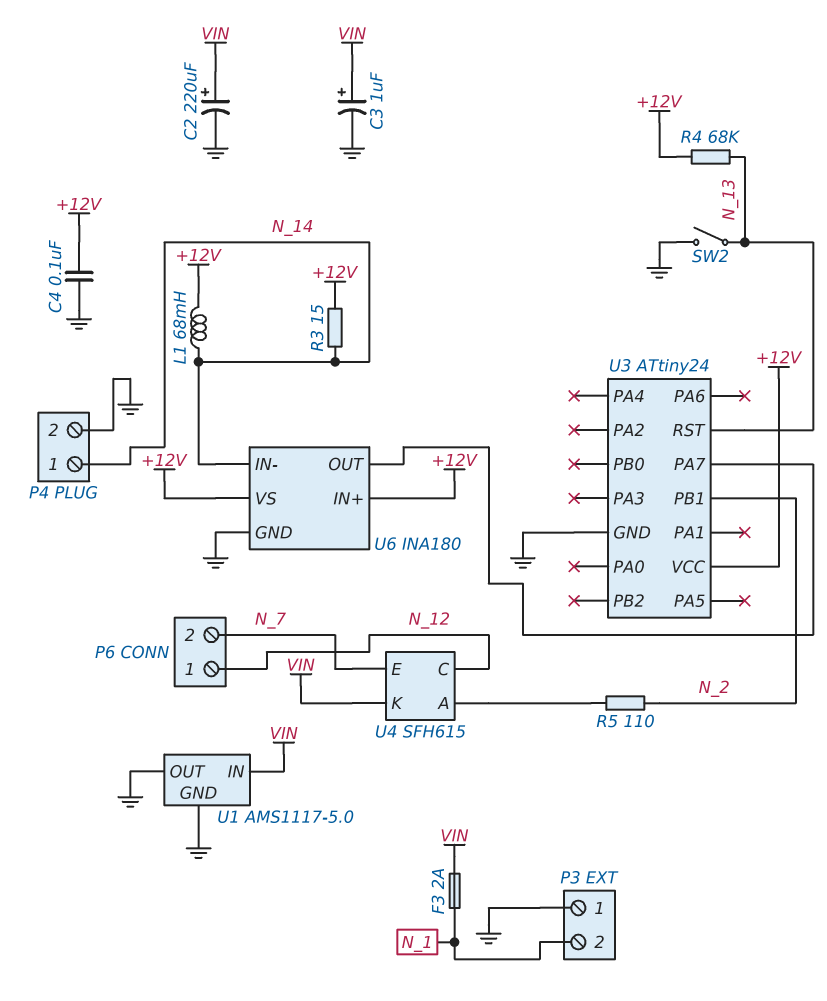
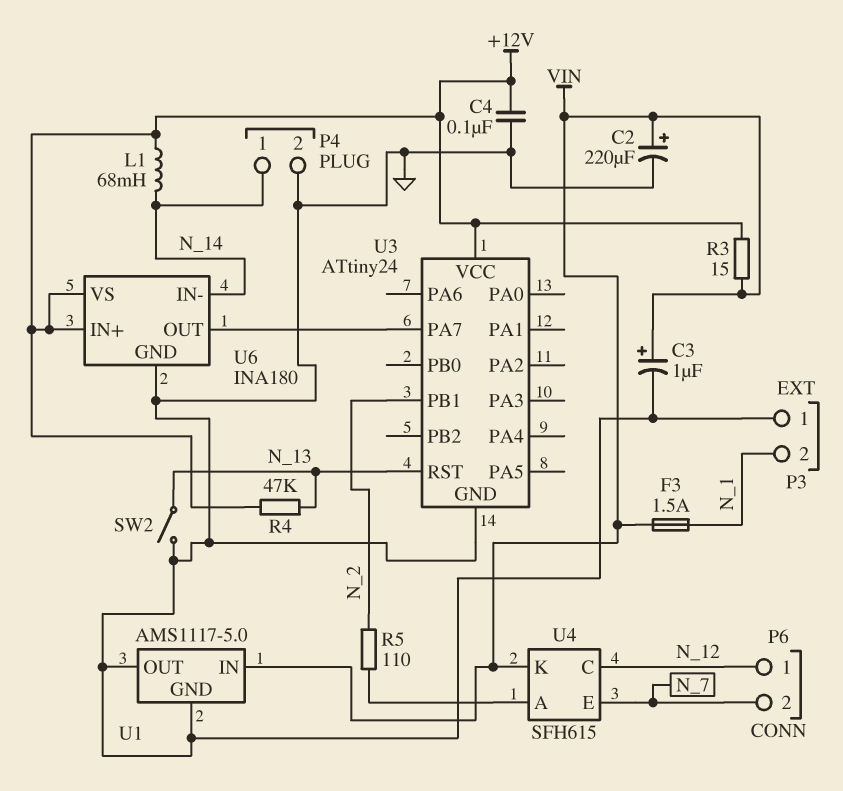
F3: 2A (N_1, VIN) -> 1.5A (N_1, VIN)
R3: 15 (+12V, N_14) -> 15 (+12V, VIN)
R4: 68k (+12V, N_13) -> 47k (+12V, N_13)

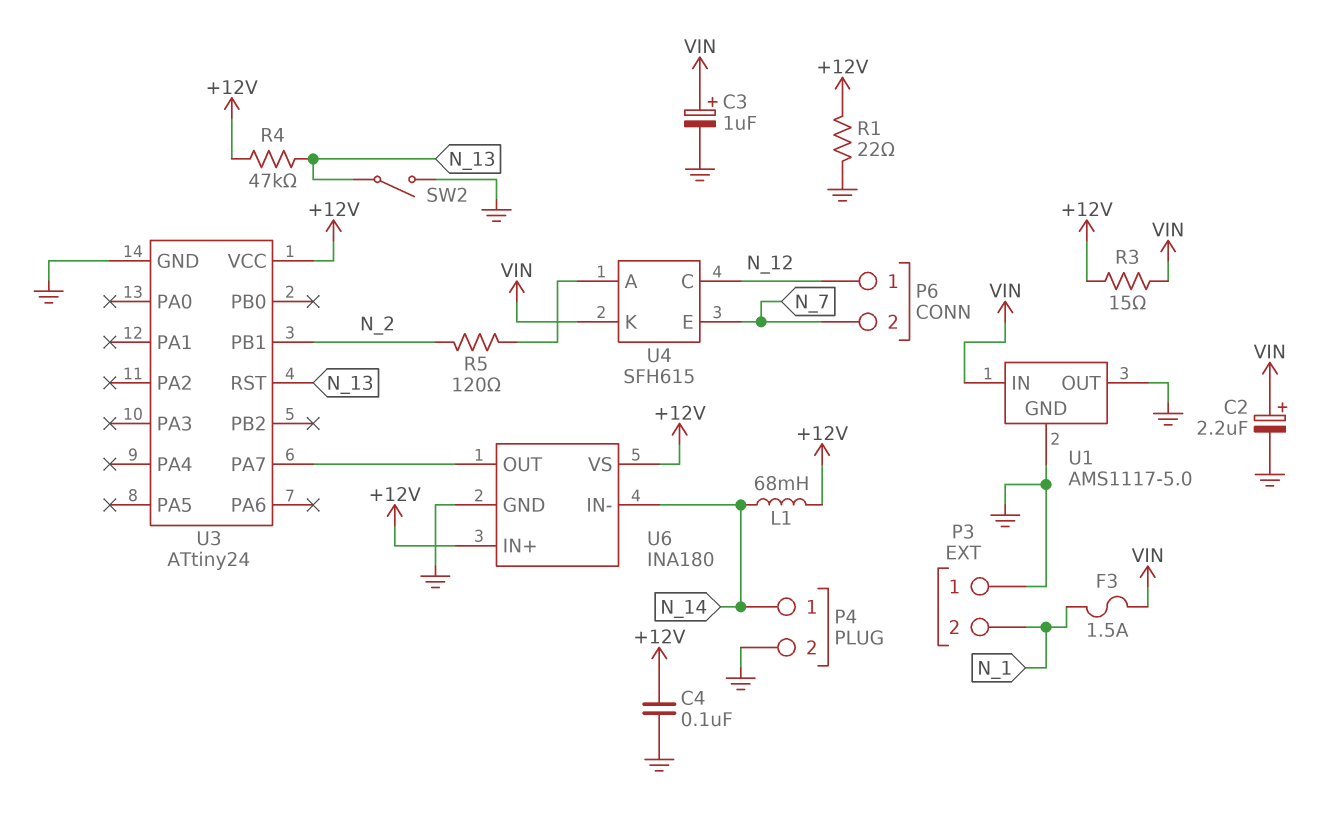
C2: 220uF (plus VIN, minus GND) -> 2.2uF (plus VIN, minus GND)
R1: none -> 22 (+12V, GND)
R5: 110 (N_2, U4/A) -> 120 (N_2, U4/A)

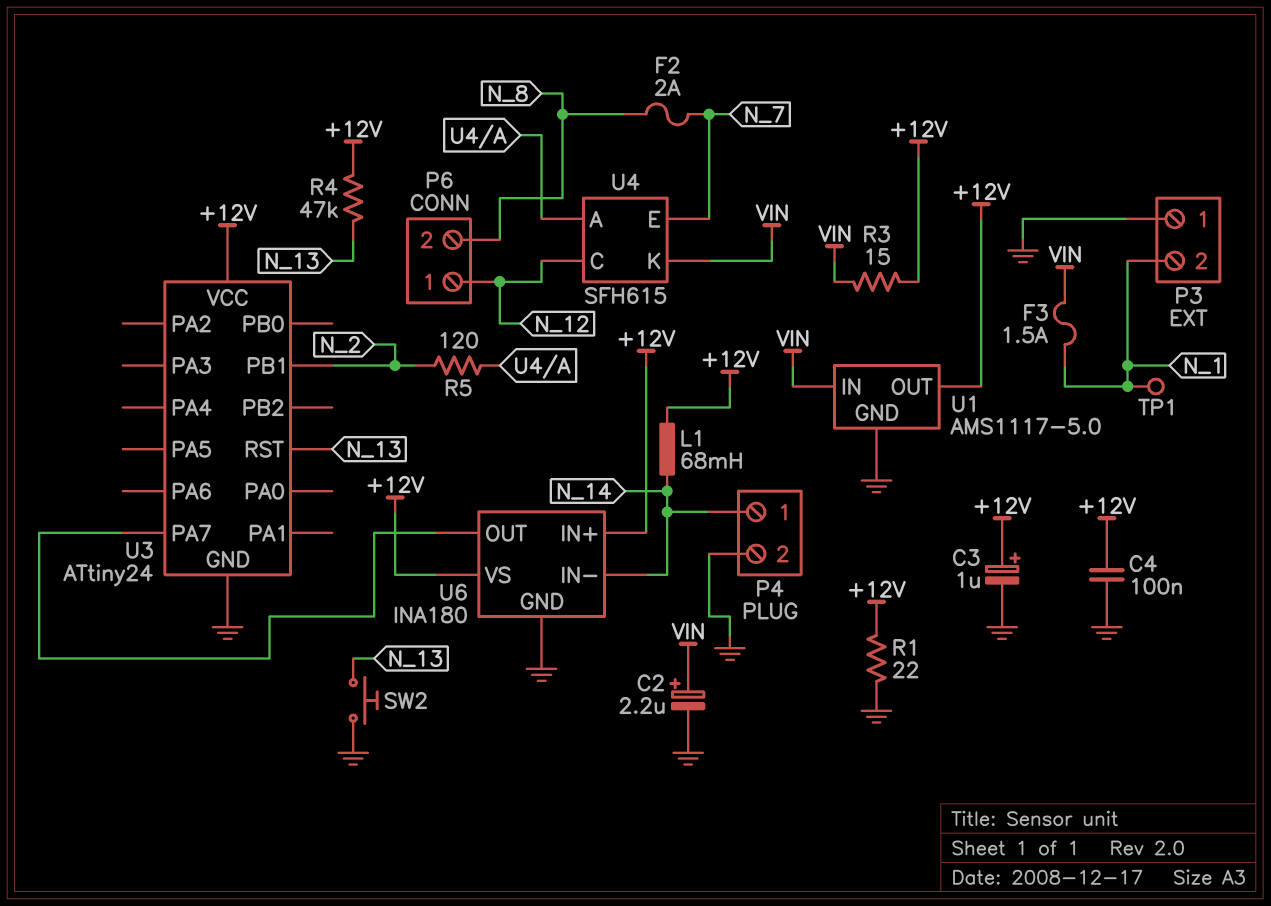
C3: 1uF (plus VIN, minus GND) -> 1uF (plus +12V, minus GND)
F2: none -> 2A (N_7, N_8)
P6 pin 2: N_7 -> N_8
SW2: switch (GND, N_13) -> button (GND, N_13)
TP1: none -> test point (N_1)
U1 pin OUT: GND -> +12V

